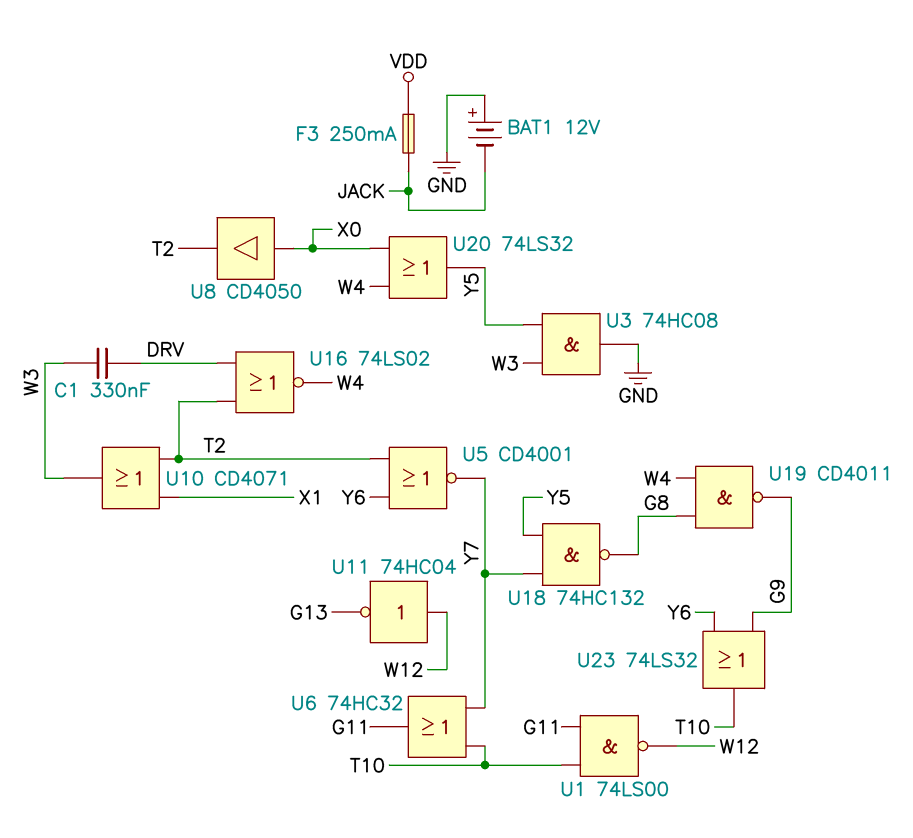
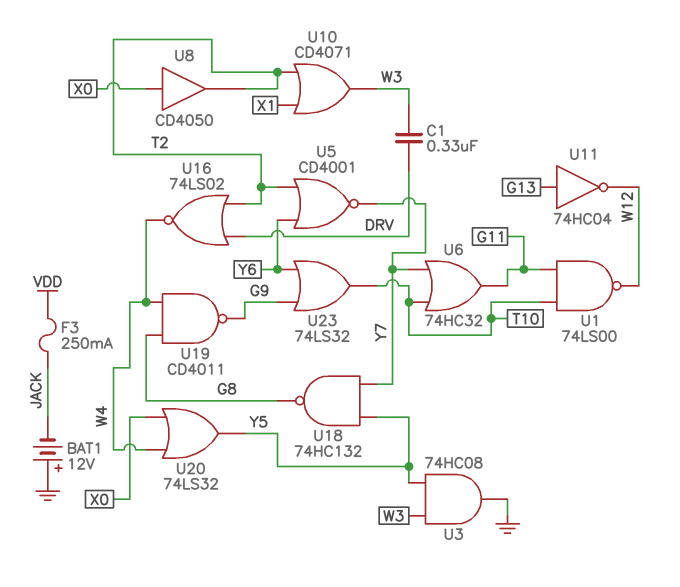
U11: NOT 74HC04 (in W12, out G13) -> NOT 74HC04 (in G13, out W12)

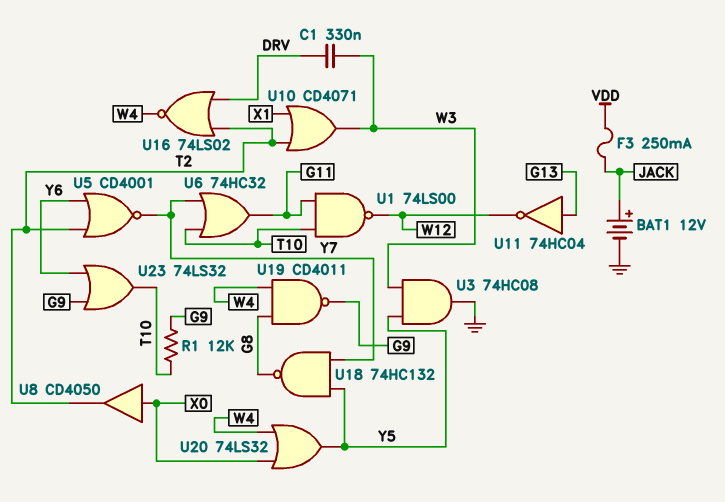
BAT1: 12V (plus GND, minus JACK) -> 12V (plus JACK, minus GND)
R1: none -> 12k (G9, T10)

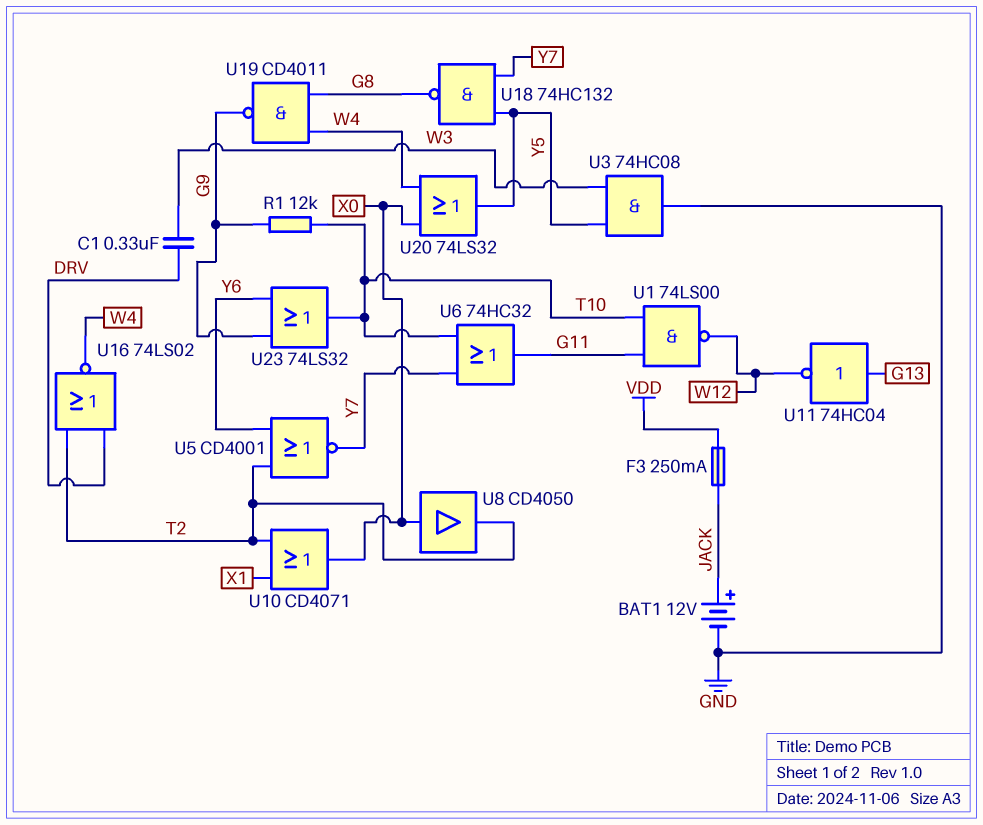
U10: OR CD4071 (in T2, in X1, out W3) -> OR CD4071 (in T2, in X1, out X0)

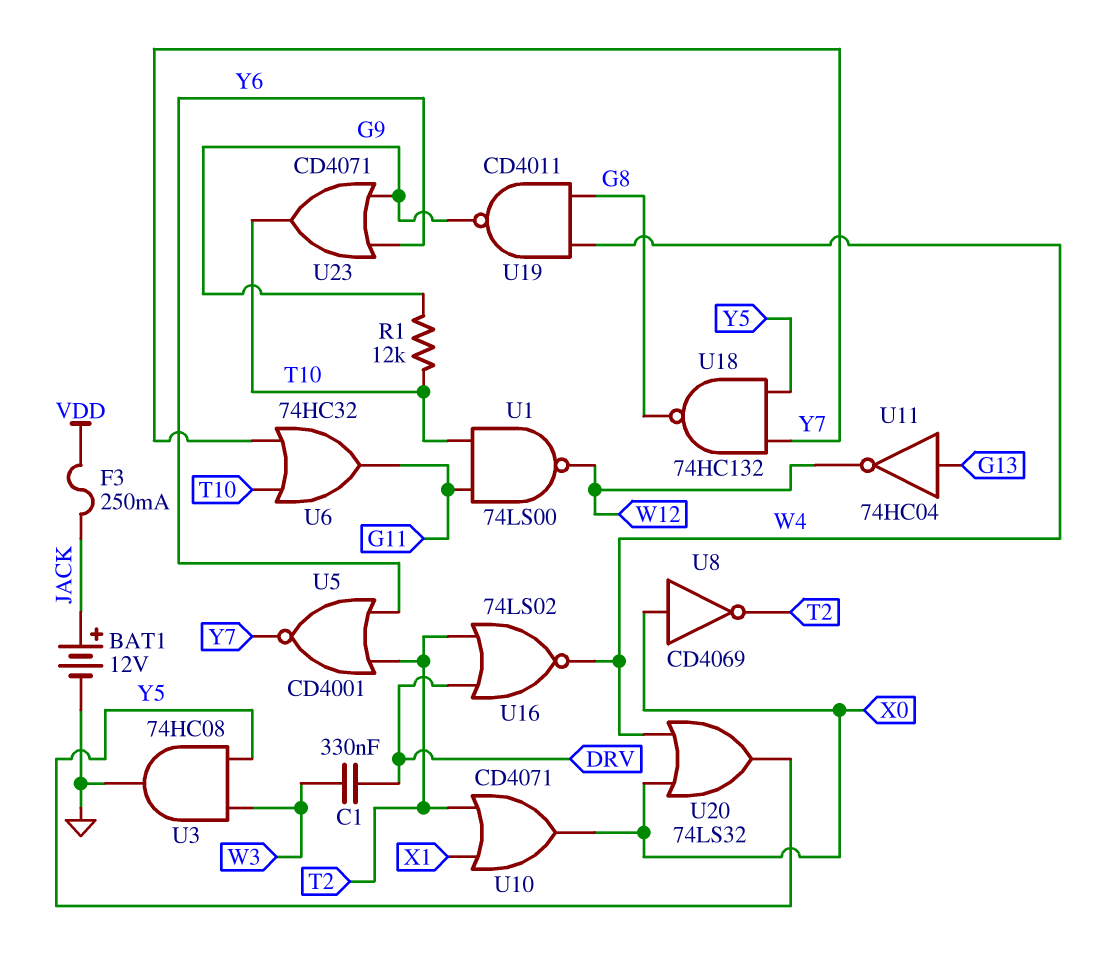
U8: buffer CD4050 (in X0, out T2) -> NOT CD4069 (in X0, out T2)
U23: OR 74LS32 (in G9, in Y6, out T10) -> OR CD4071 (in G9, in Y6, out T10)

